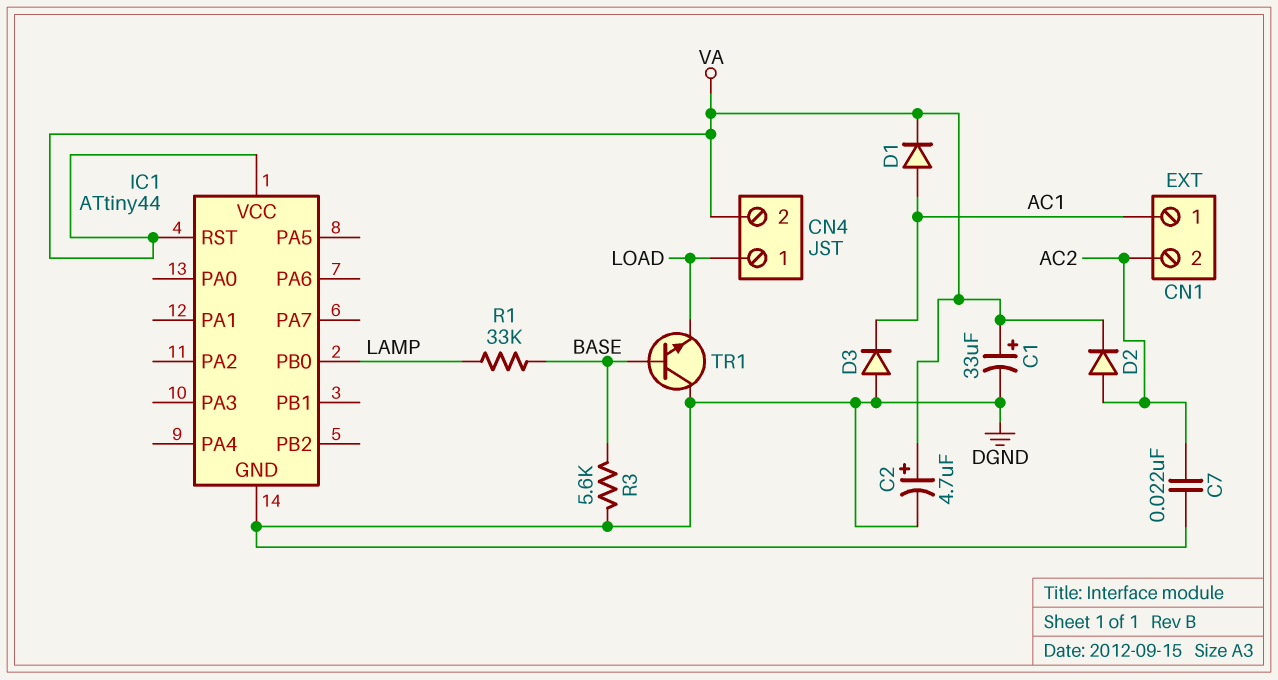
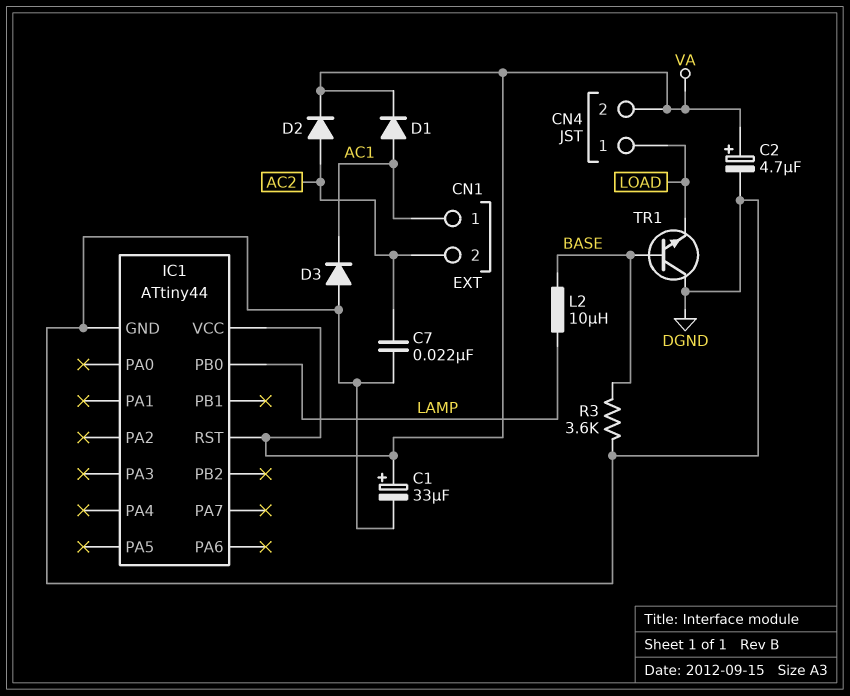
L2: none -> 10uH (BASE, LAMP)
R1: 33k (BASE, LAMP) -> none
R3: 5.6k (BASE, DGND) -> 3.6k (BASE, DGND)

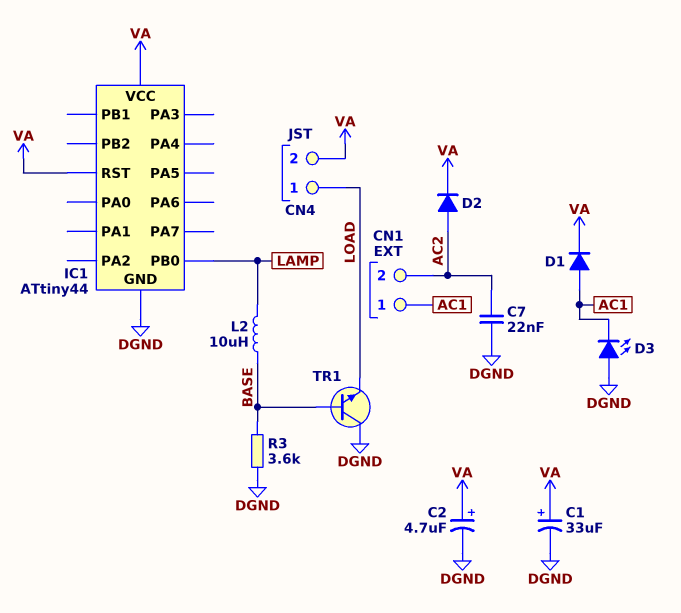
D3: diode (A DGND, K AC1) -> LED (A DGND, K AC1)

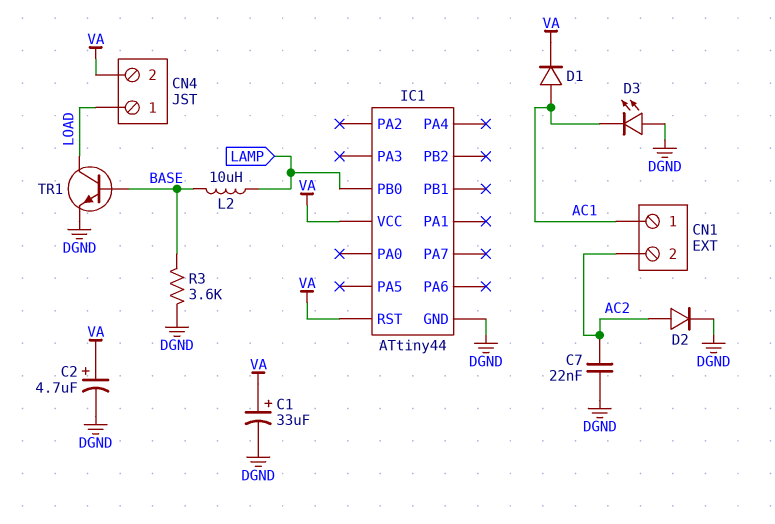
D2: diode (A AC2, K VA) -> diode (A AC2, K DGND)
TR1: NPN (B BASE, C DGND, E LOAD) -> NPN (B BASE, C LOAD, E DGND)

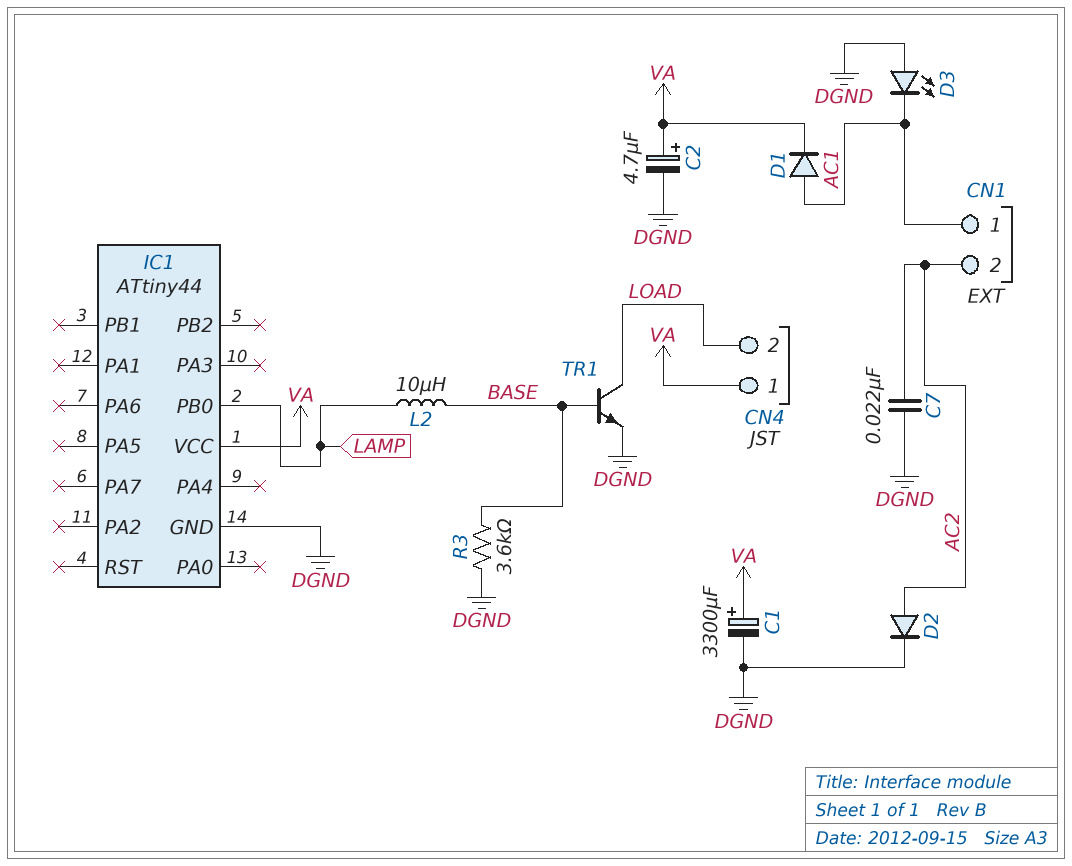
C1: 33uF (plus VA, minus DGND) -> 3300uF (plus VA, minus DGND)
CN4 pin 1: LOAD -> VA
CN4 pin 2: VA -> LOAD
IC1 pin RST: VA -> none

